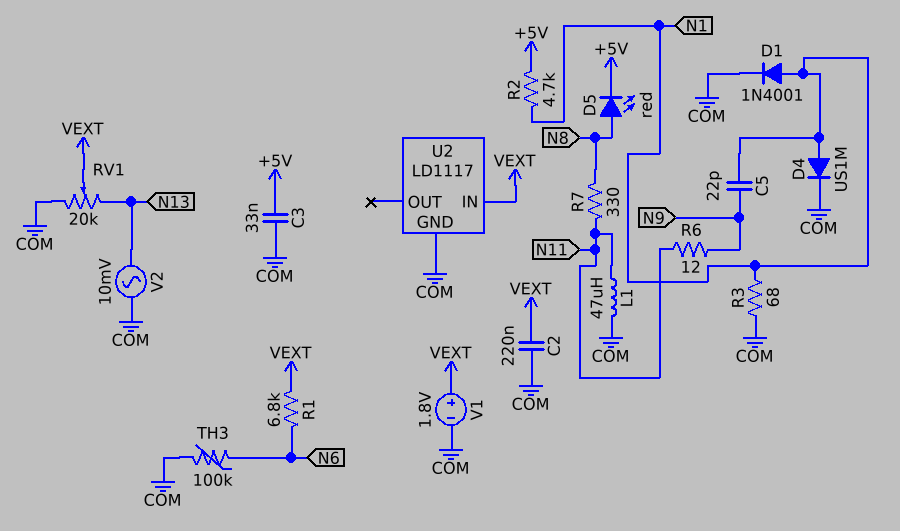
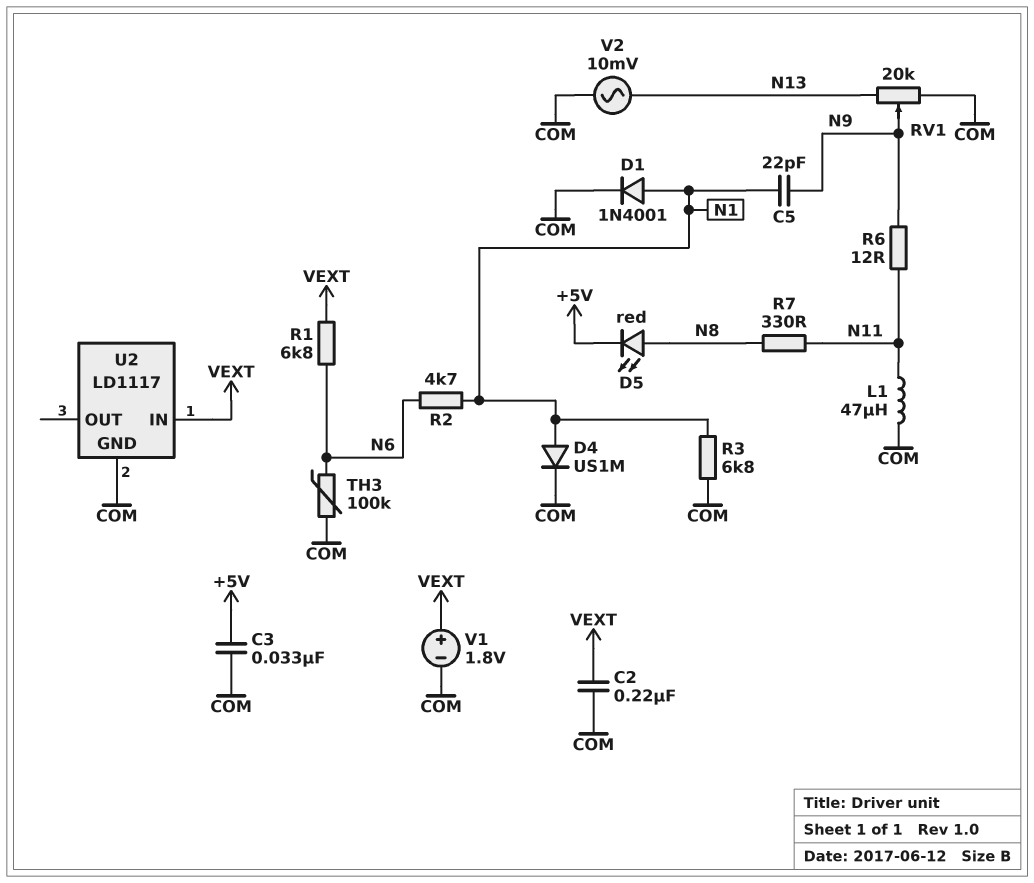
R2: 4.7k (+5V, N1) -> 4.7k (N1, N6)
R3: 68 (COM, N1) -> 6.8k (COM, N1)
RV1: 20k (COM, N13, wiper VEXT) -> 20k (COM, N13, wiper N9)

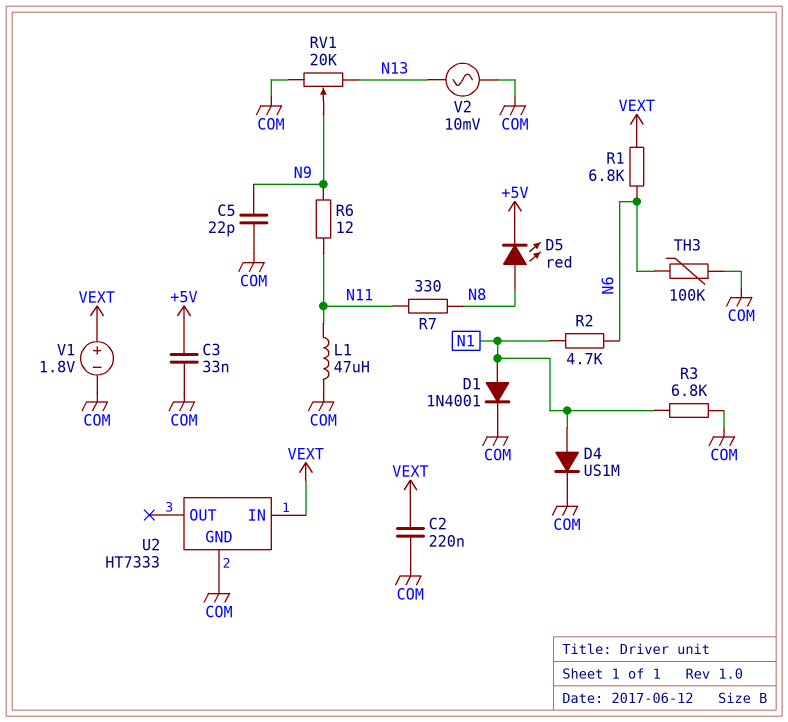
C5: 22pF (N1, N9) -> 22pF (COM, N9)
U2: LD1117 -> HT7333

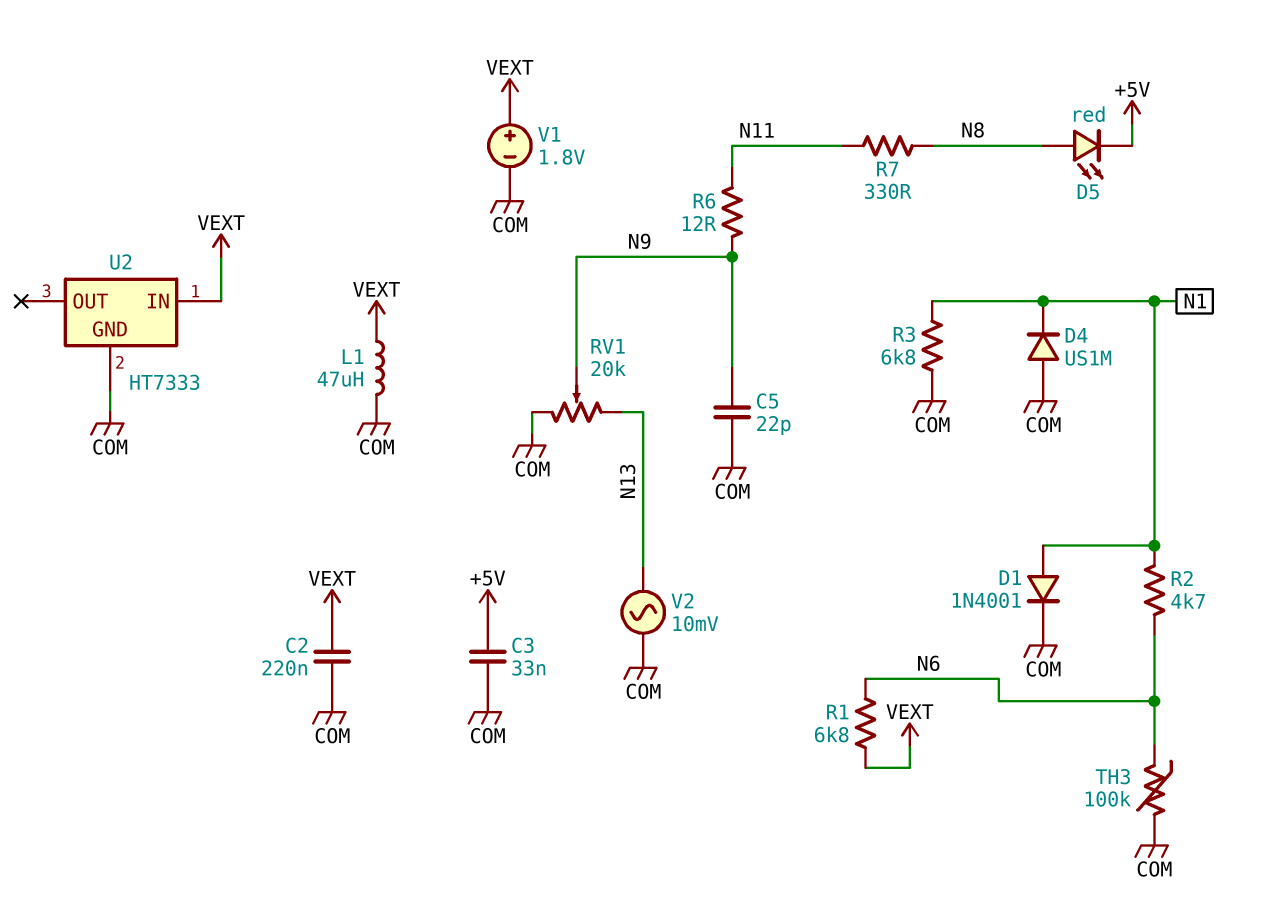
D4: diode US1M (A N1, K COM) -> diode US1M (A COM, K N1)
L1: 47uH (COM, N11) -> 47uH (COM, VEXT)

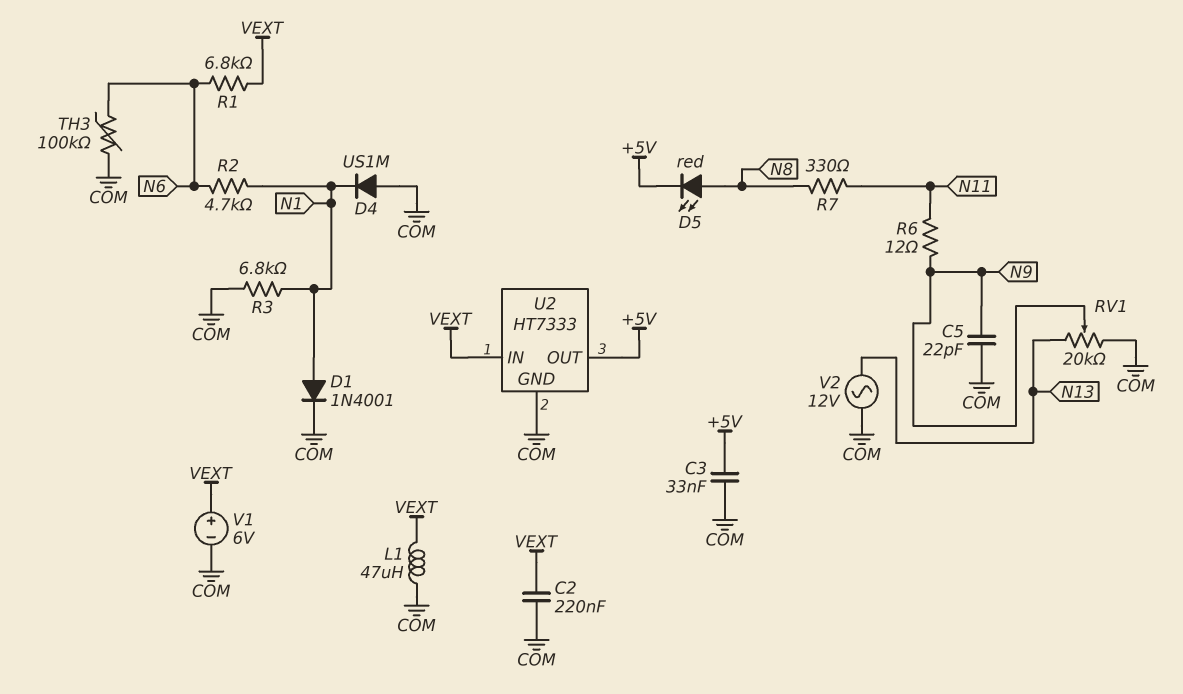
U2 pin OUT: none -> +5V
V1: 1.8V (plus VEXT, minus COM) -> 6V (plus VEXT, minus COM)
V2: AC 10mV (COM, N13) -> AC 12V (COM, N13)

